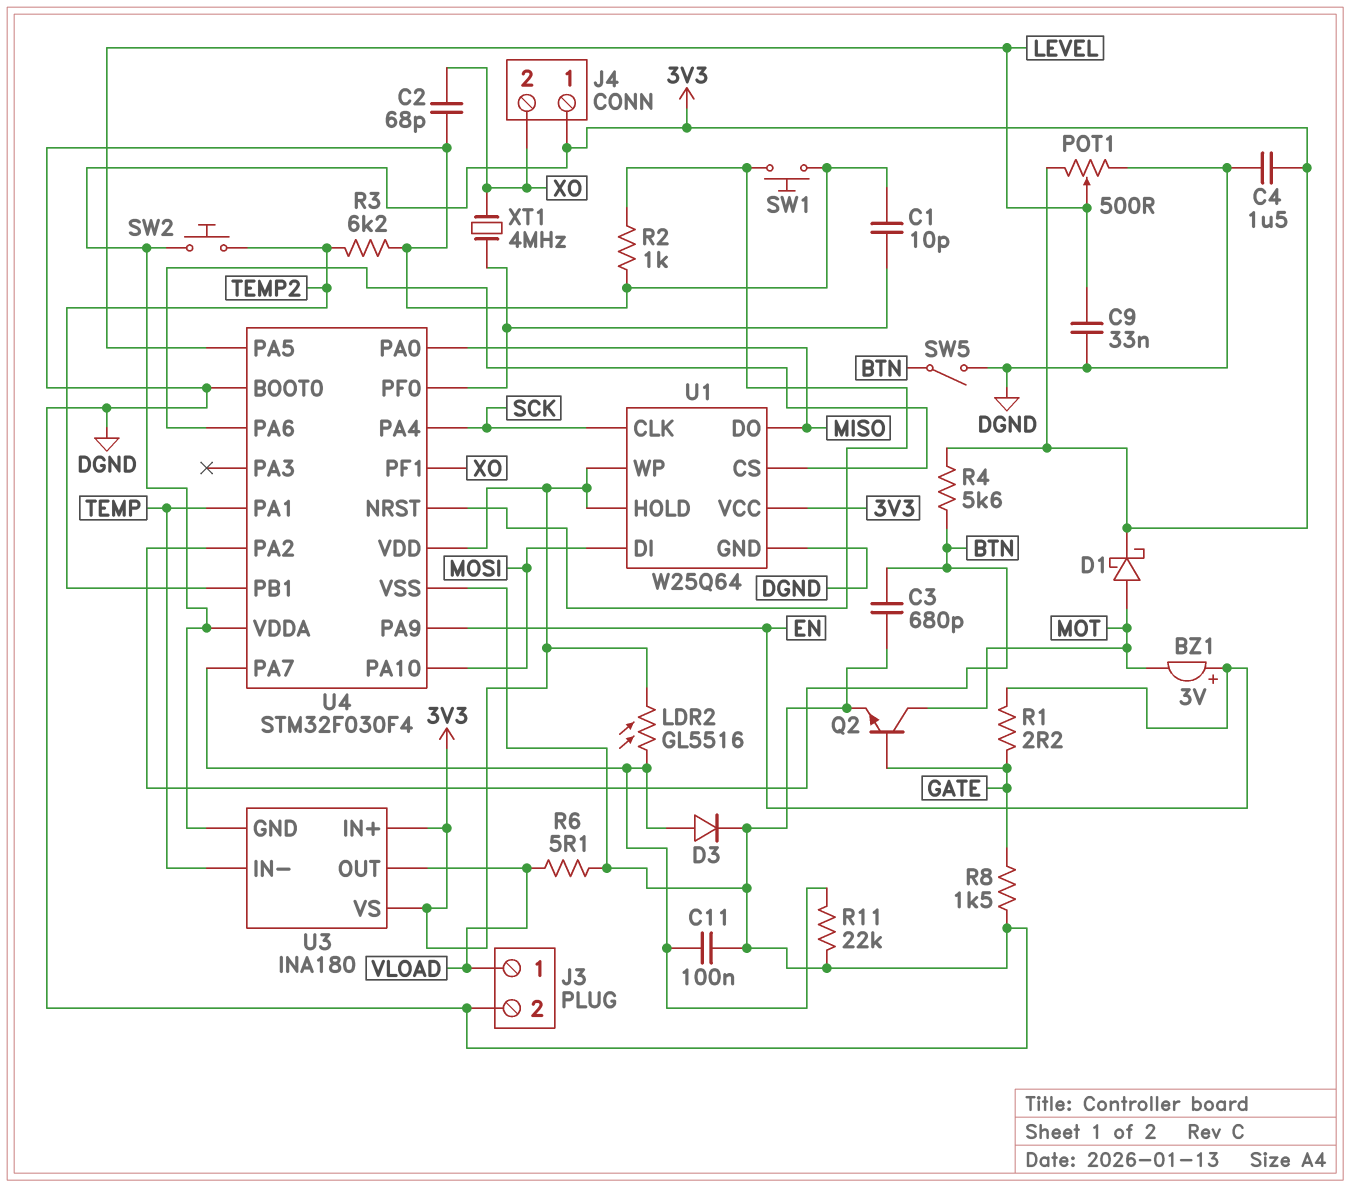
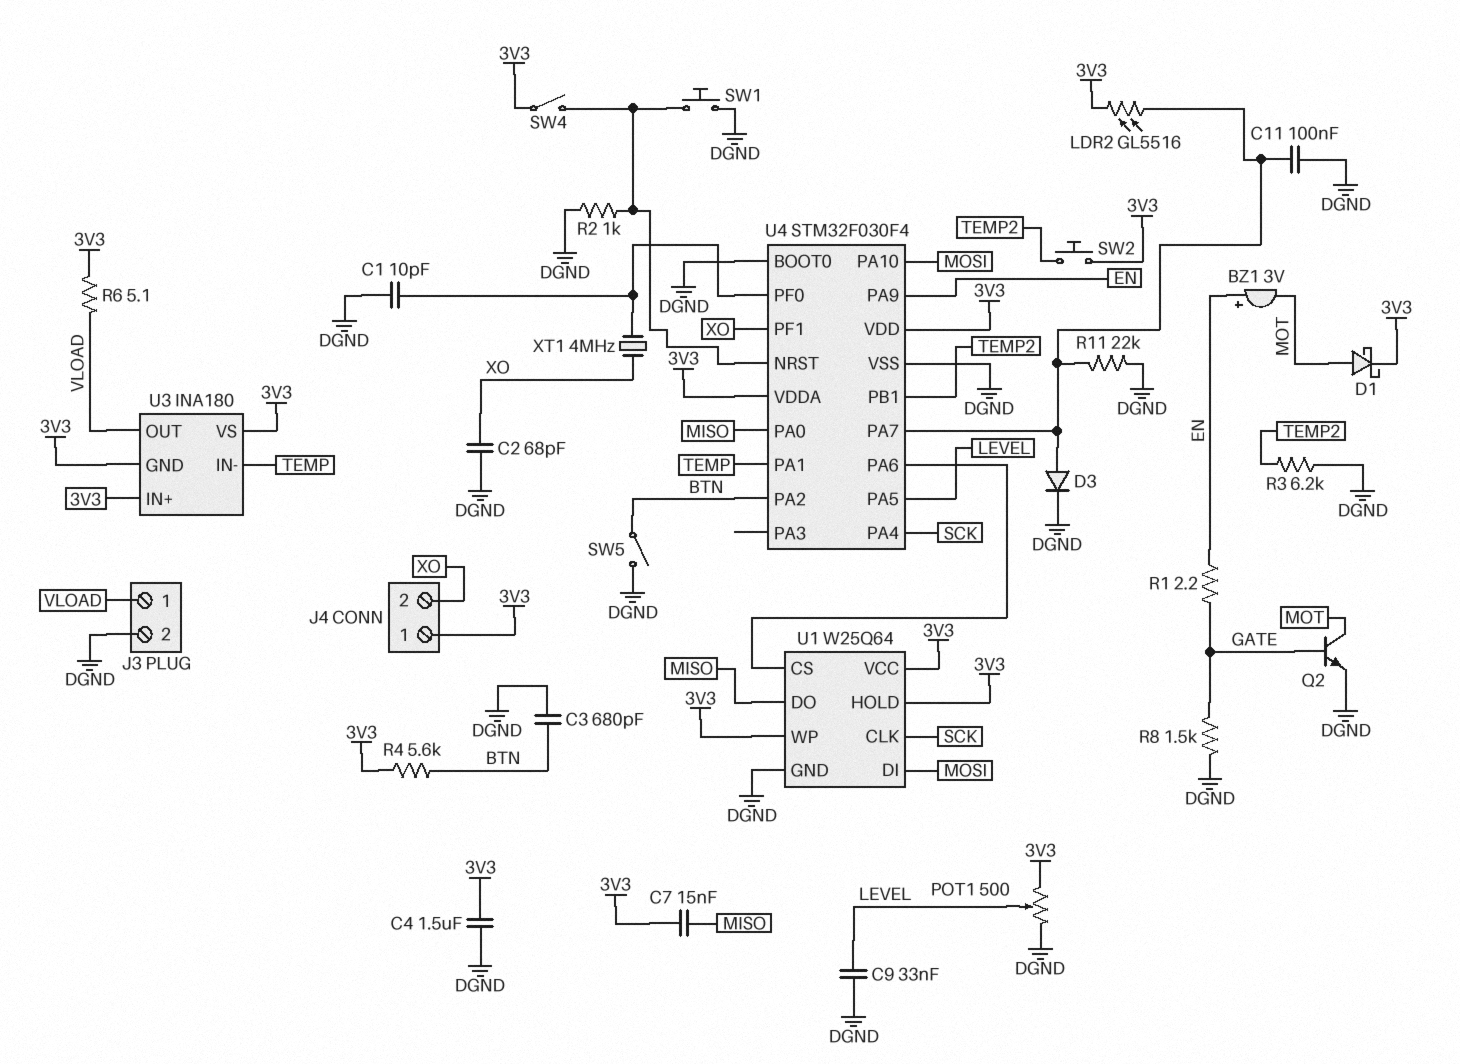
C7: none -> 15nF (3V3, MISO)
R6: 5.1 (DGND, VLOAD) -> 5.1 (3V3, VLOAD)
SW4: none -> switch (3V3, U4/NRST)

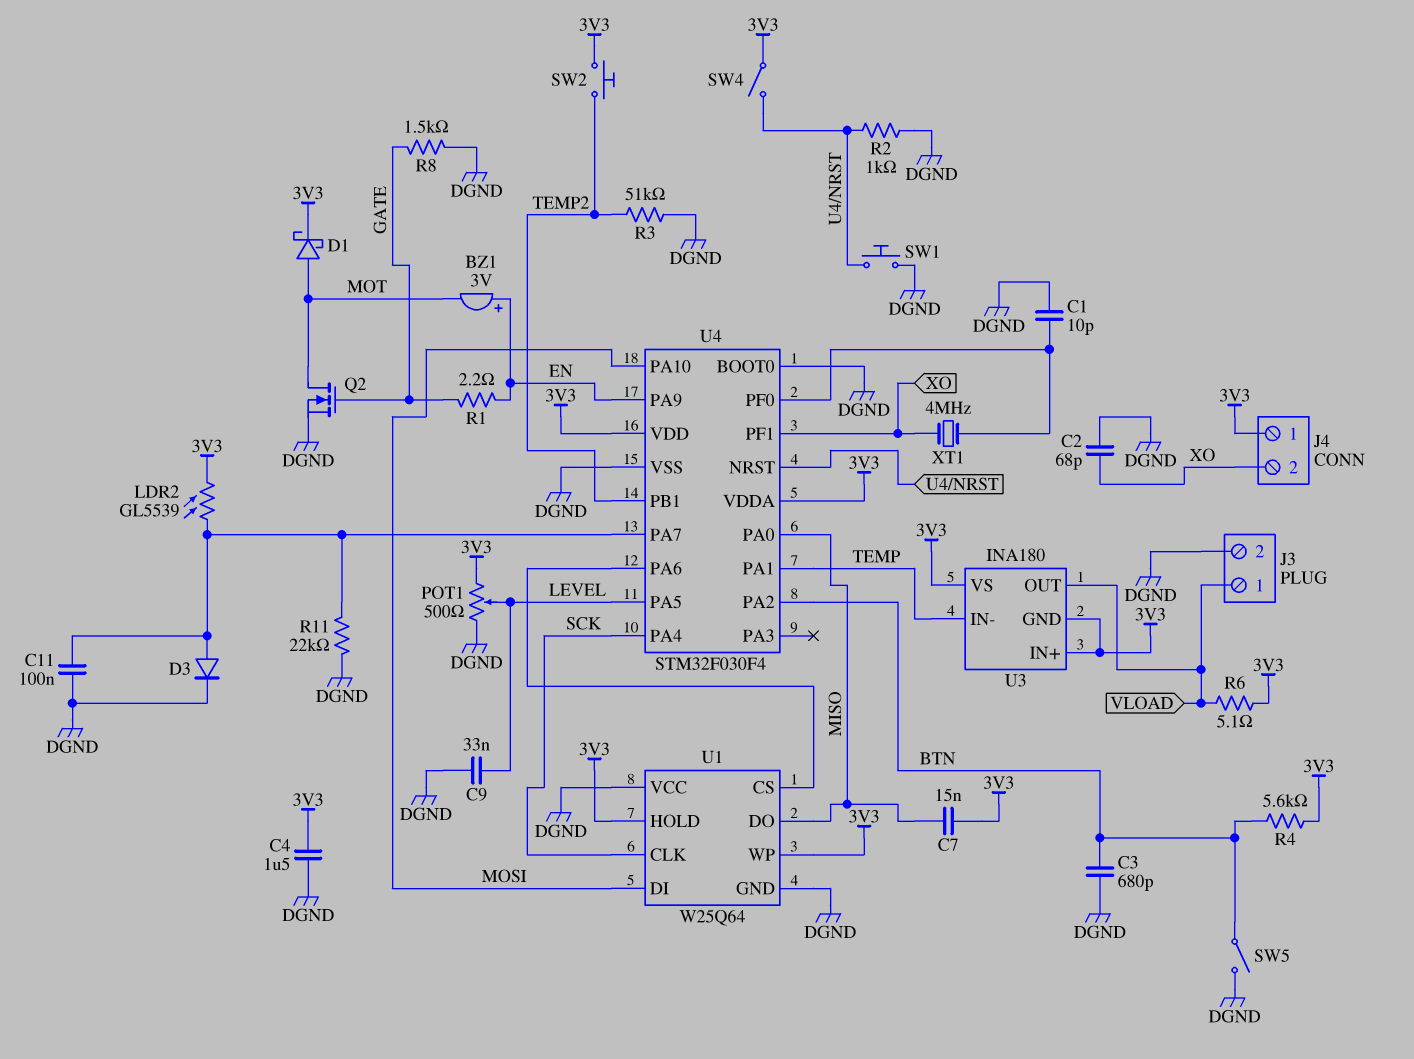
LDR2: GL5516 (3V3, U4/PA7) -> GL5539 (3V3, U4/PA7)
Q2: NPN (B GATE, C MOT, E DGND) -> NMOS (G GATE, D MOT, S DGND)
R3: 6.2k (DGND, TEMP2) -> 51k (DGND, TEMP2)
U1 pin VCC: 3V3 -> DGND

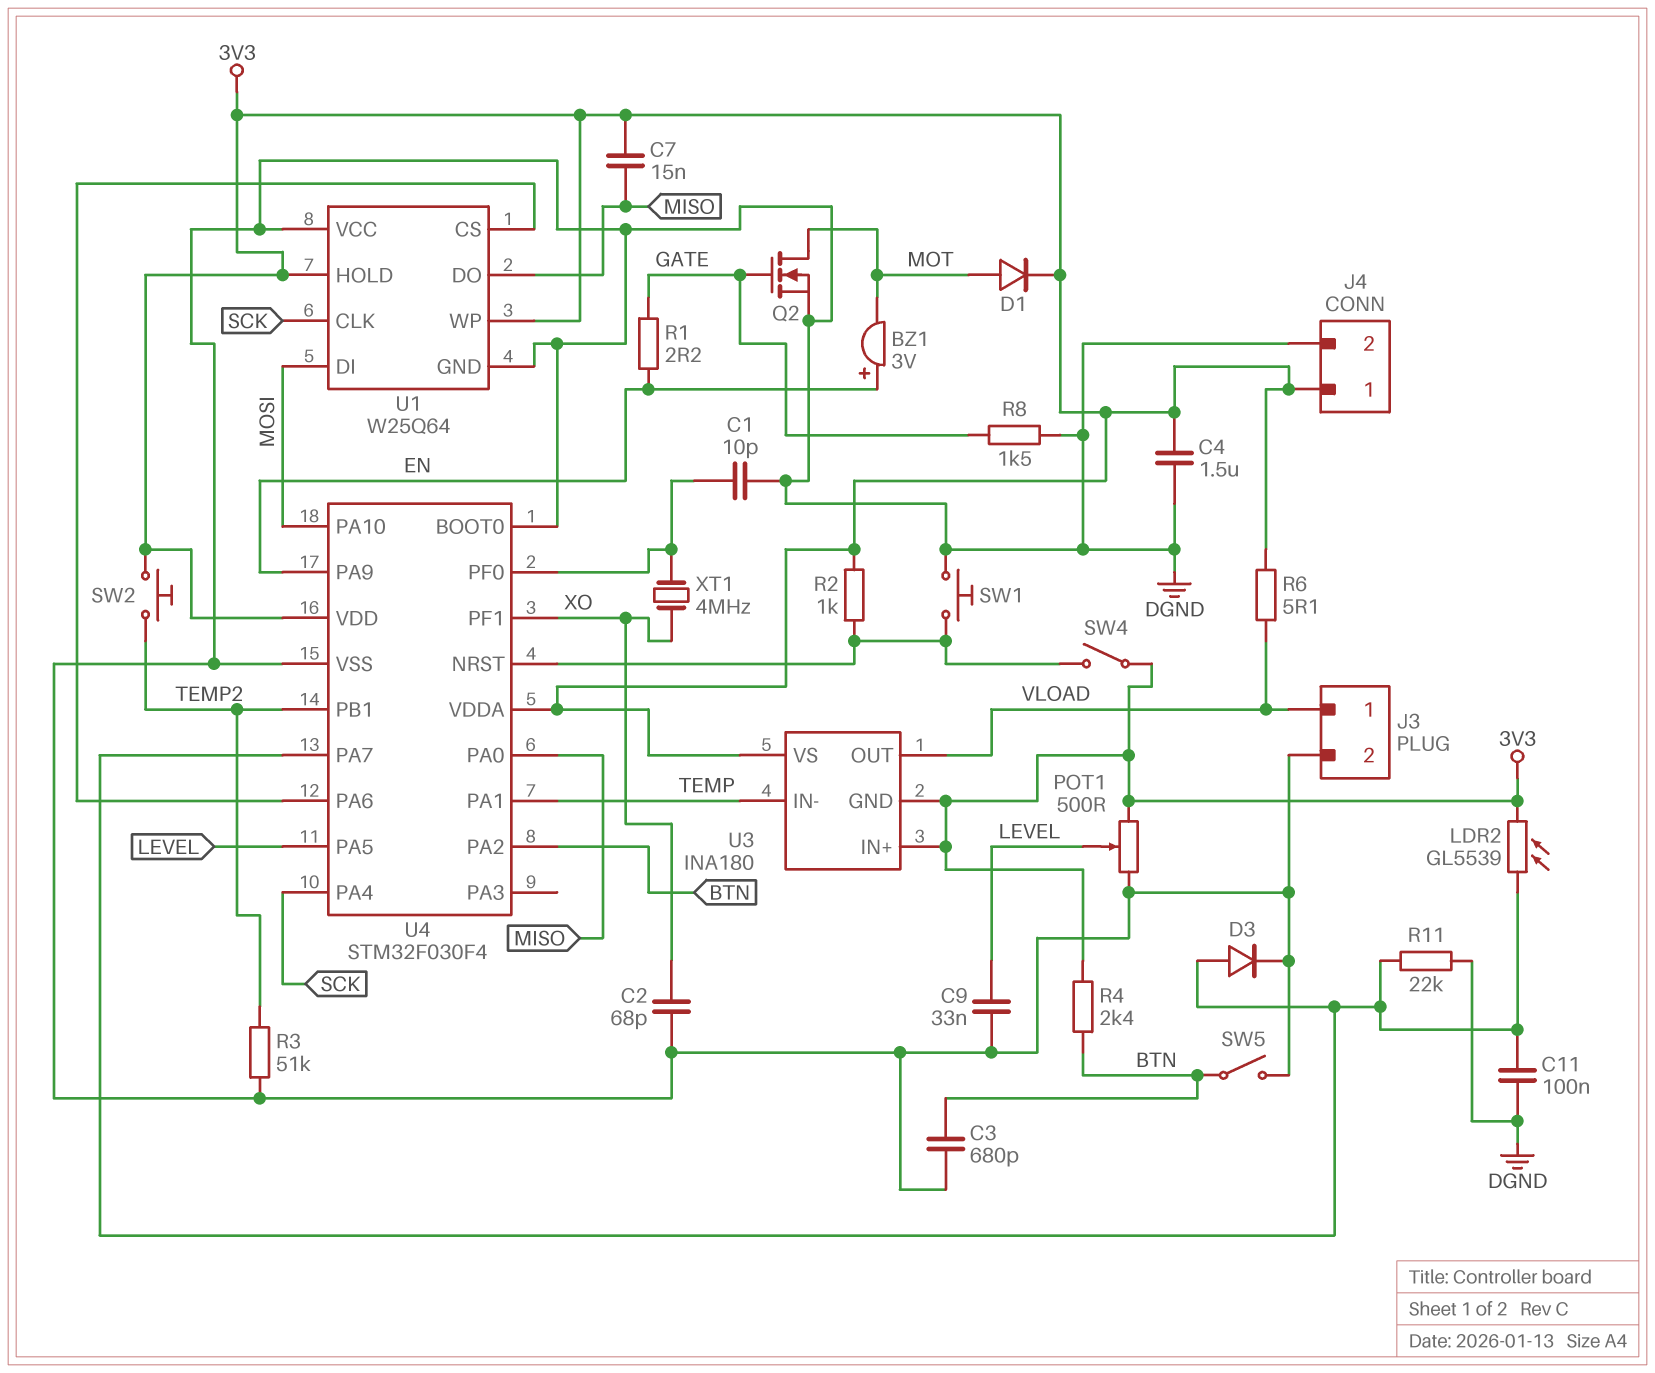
D1: schottky (A MOT, K 3V3) -> diode (A MOT, K 3V3)
J4 pin 2: XO -> DGND
R2: 1k (DGND, U4/NRST) -> 1k (3V3, U4/NRST)
R4: 5.6k (3V3, BTN) -> 2.4k (3V3, BTN)

